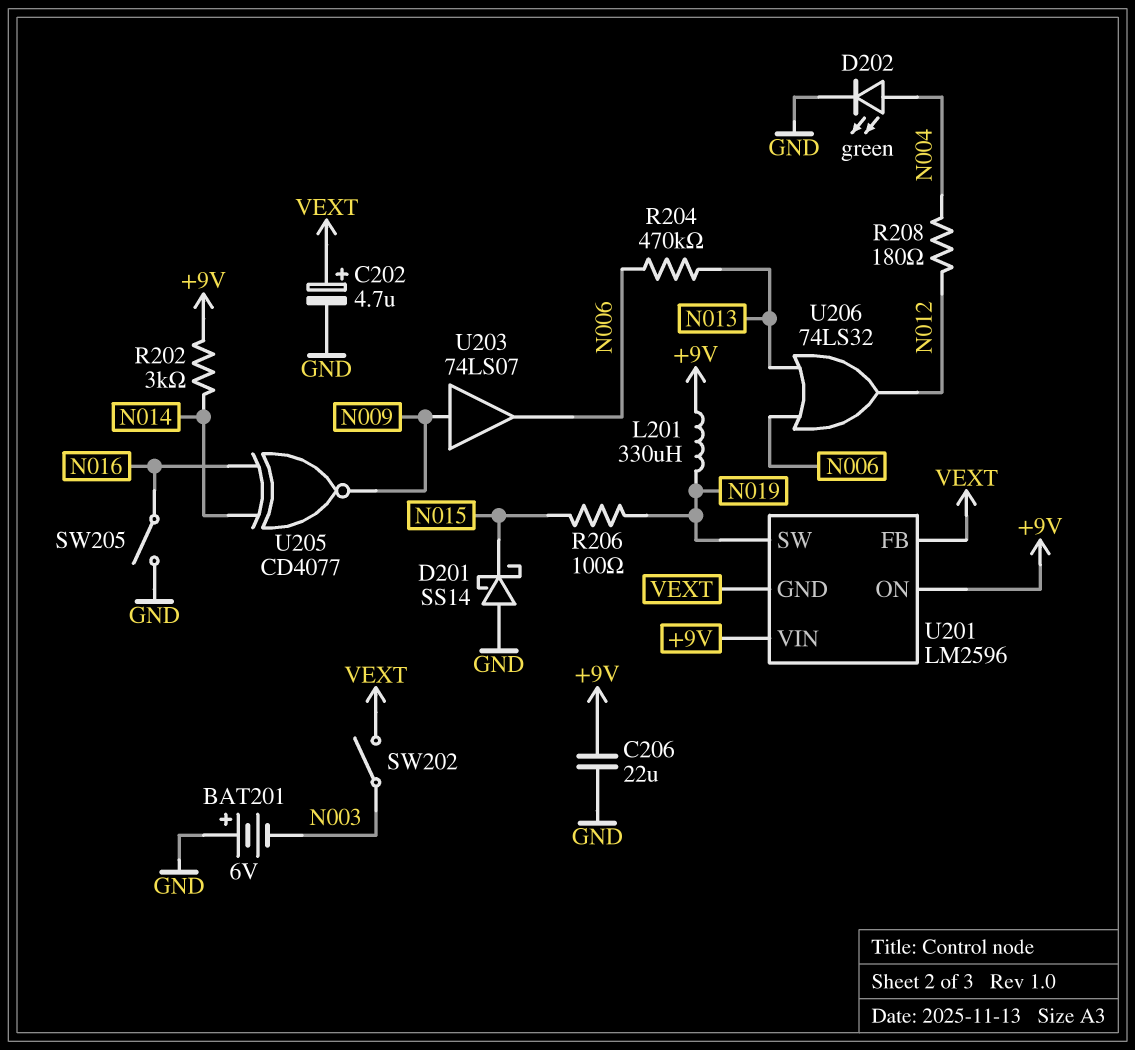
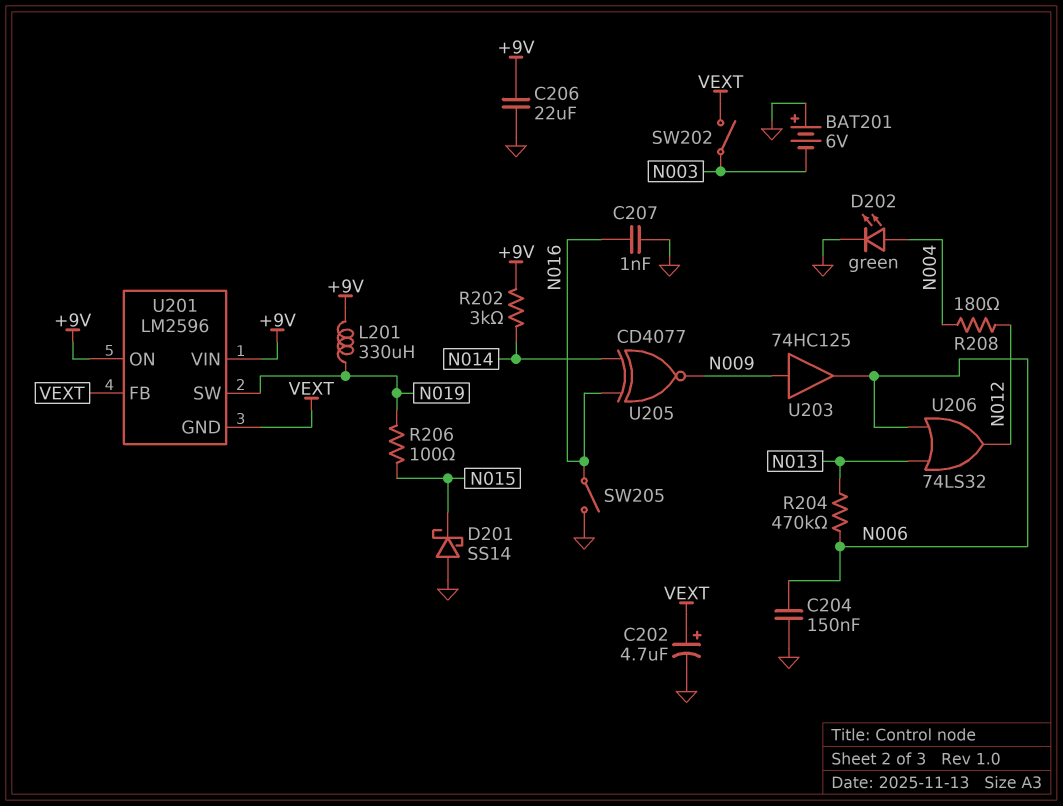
C204: none -> 150nF (GND, N006)
C207: none -> 1nF (GND, N016)
U203: buffer 74LS07 (in N009, out N006) -> buffer 74HC125 (in N009, out N006)

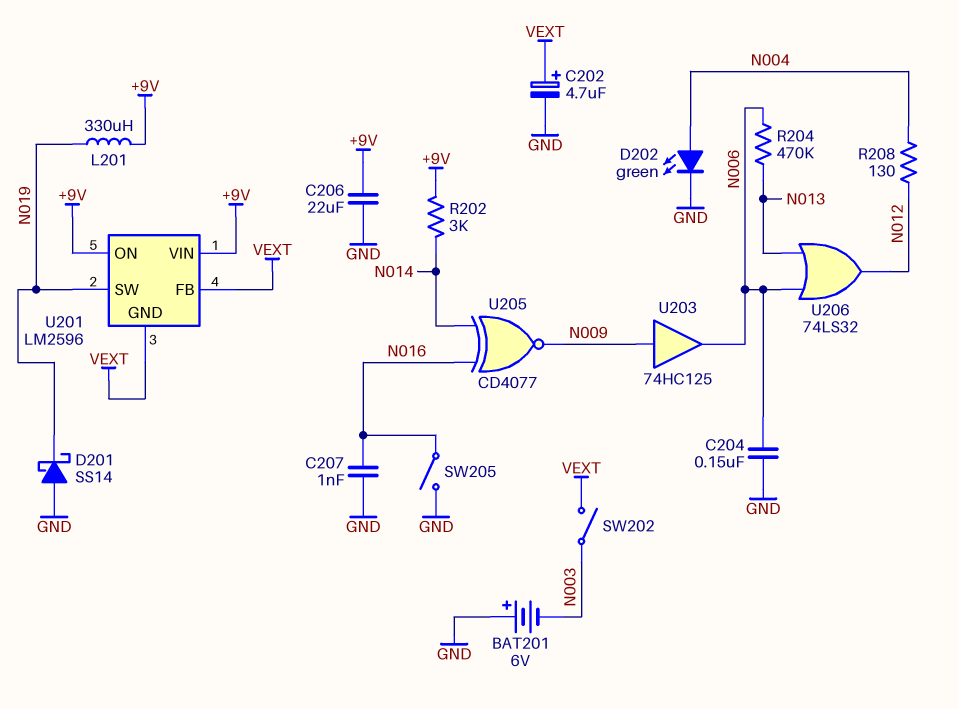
D201: schottky SS14 (A GND, K N015) -> schottky SS14 (A GND, K N019)
R206: 100 (N015, N019) -> none
R208: 180 (N004, N012) -> 130 (N004, N012)

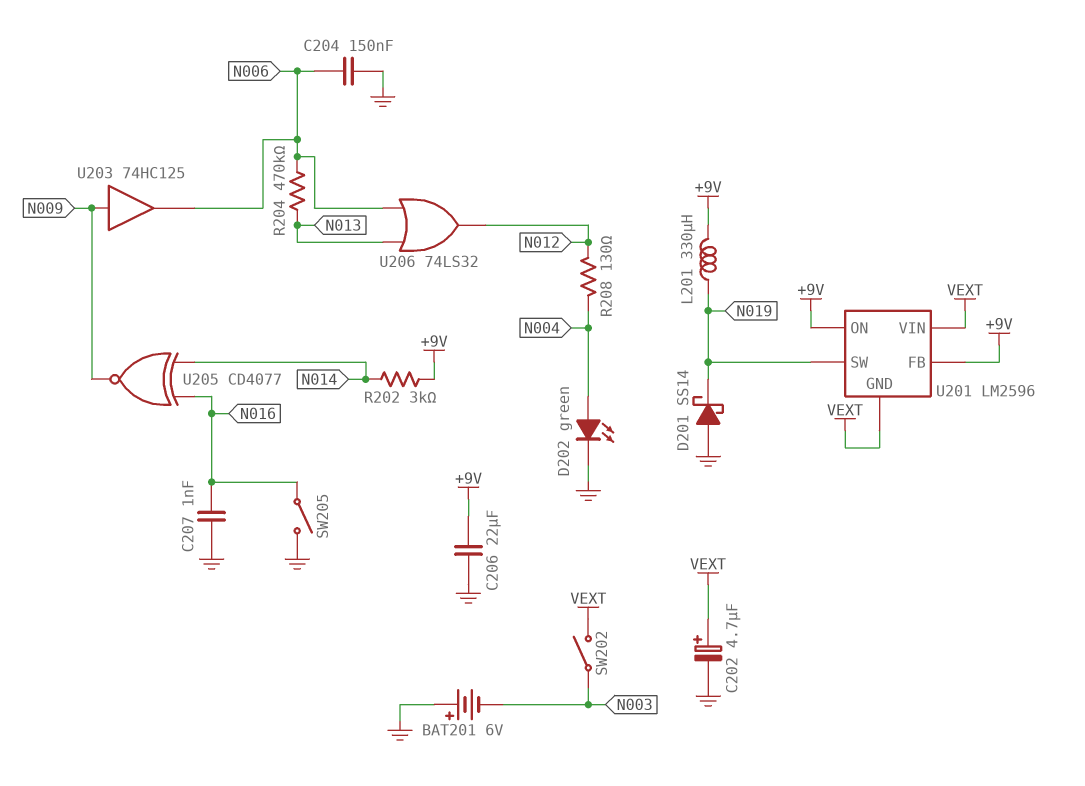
U201 pin FB: VEXT -> +9V
U201 pin VIN: +9V -> VEXT

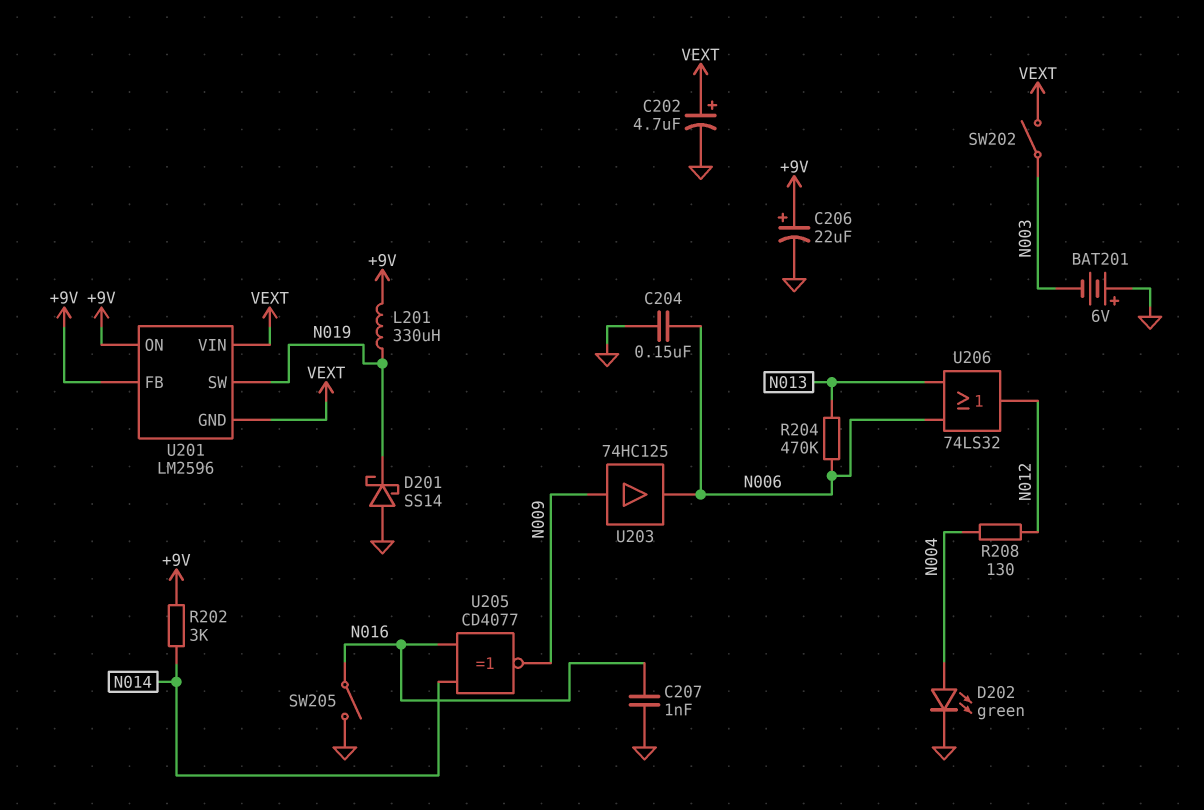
C206: 22uF (+9V, GND) -> 22uF (plus +9V, minus GND)

